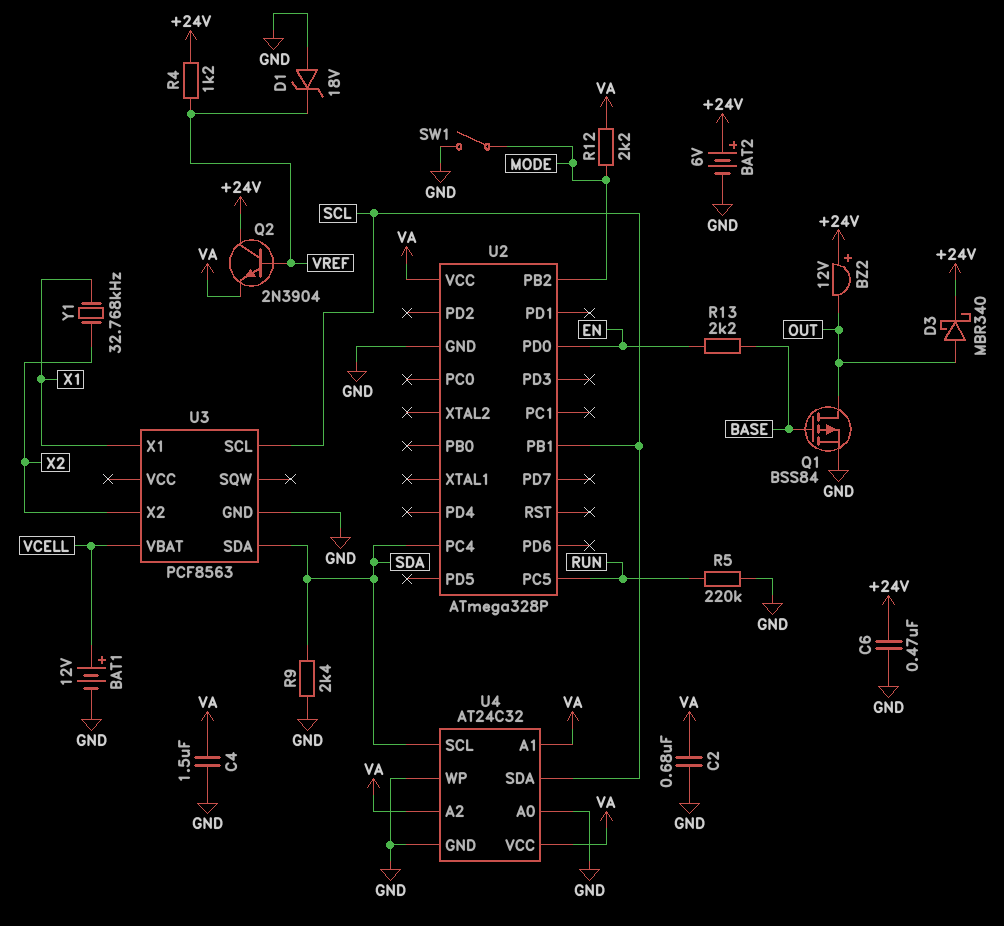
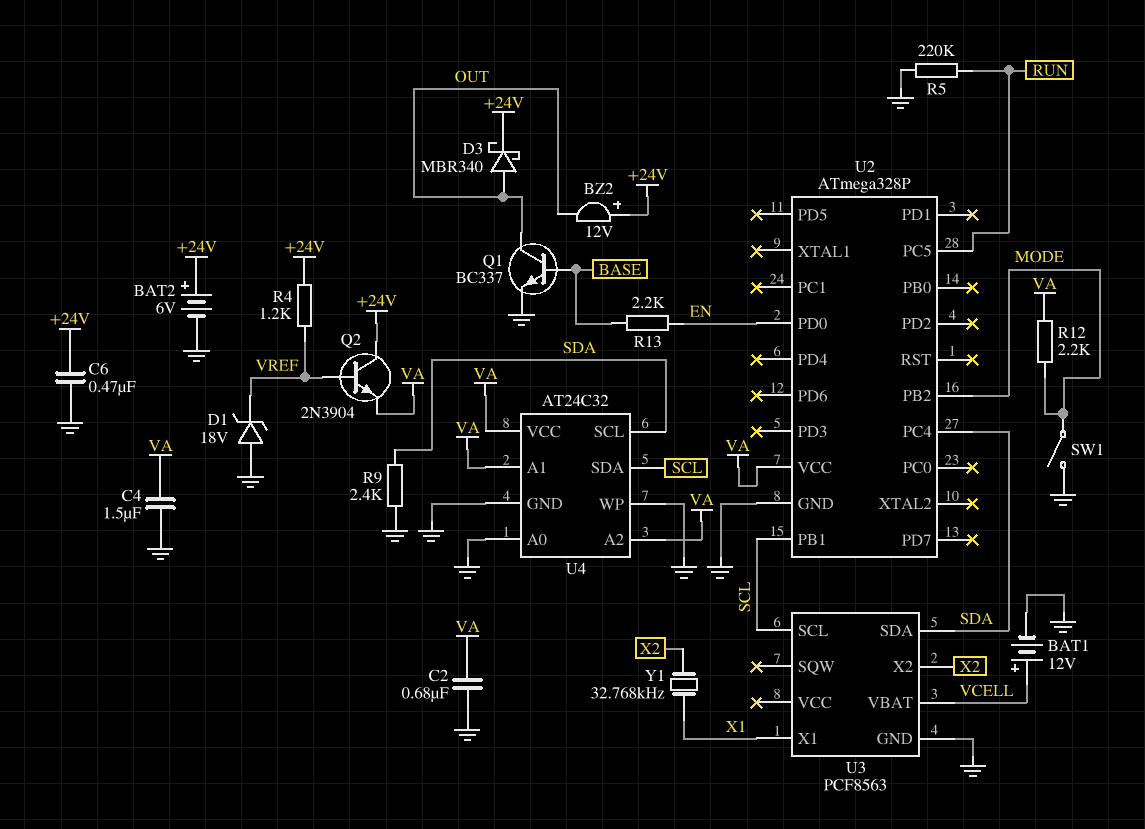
Q1: PMOS BSS84 (G BASE, D OUT, S GND) -> NPN BC337 (B BASE, C OUT, E GND)

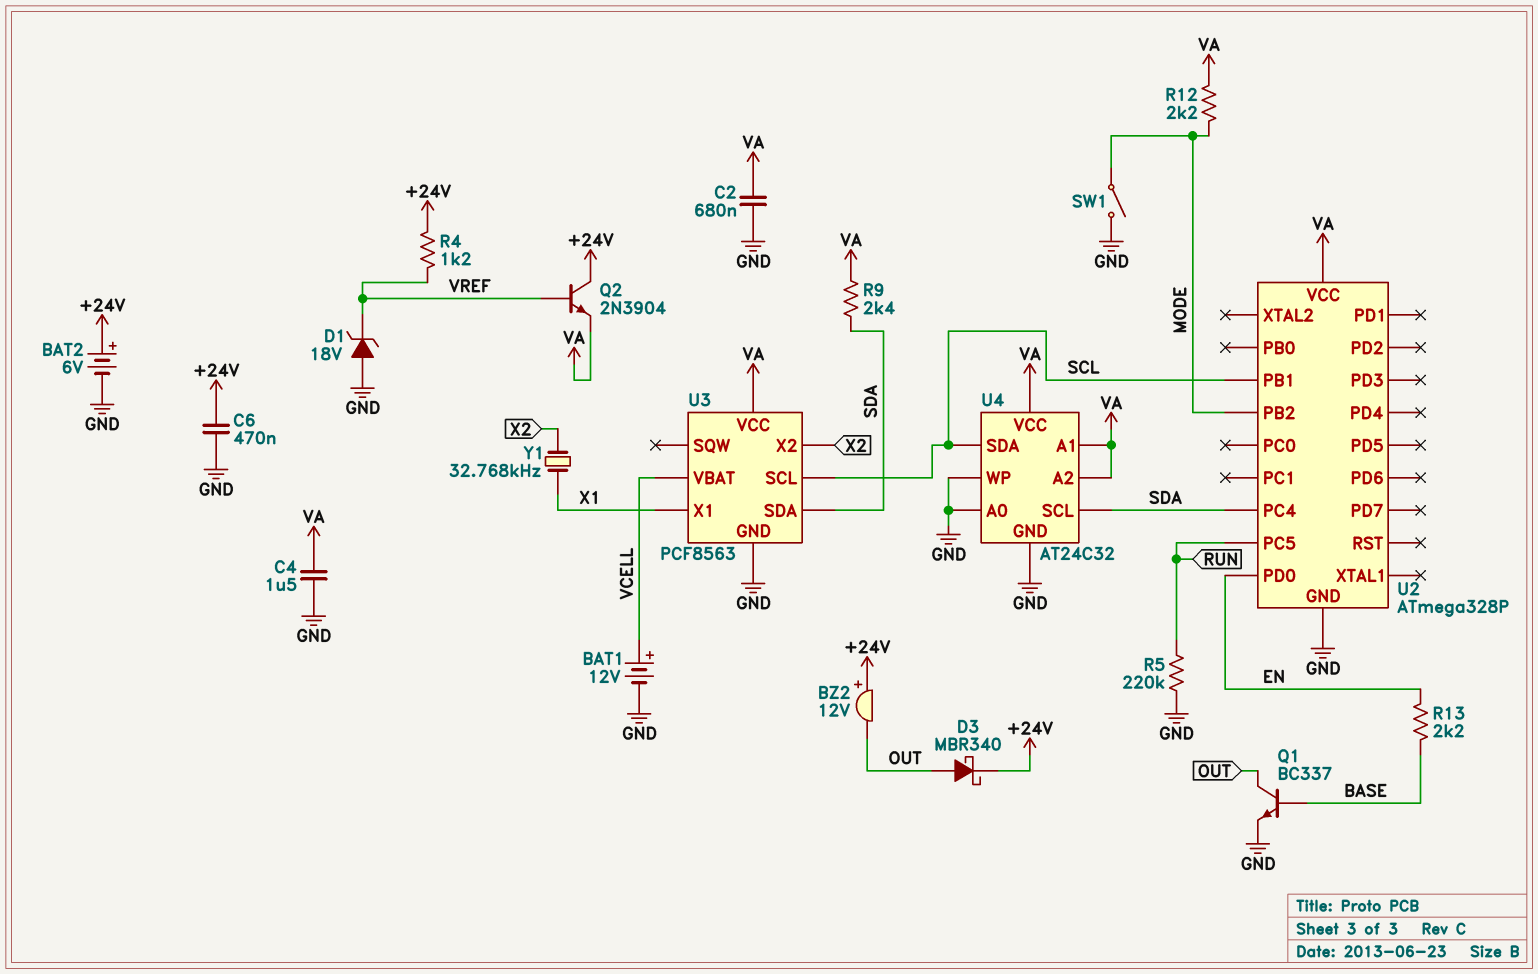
R9: 2.4k (GND, SDA) -> 2.4k (SDA, VA)
U3 pin VCC: none -> VA

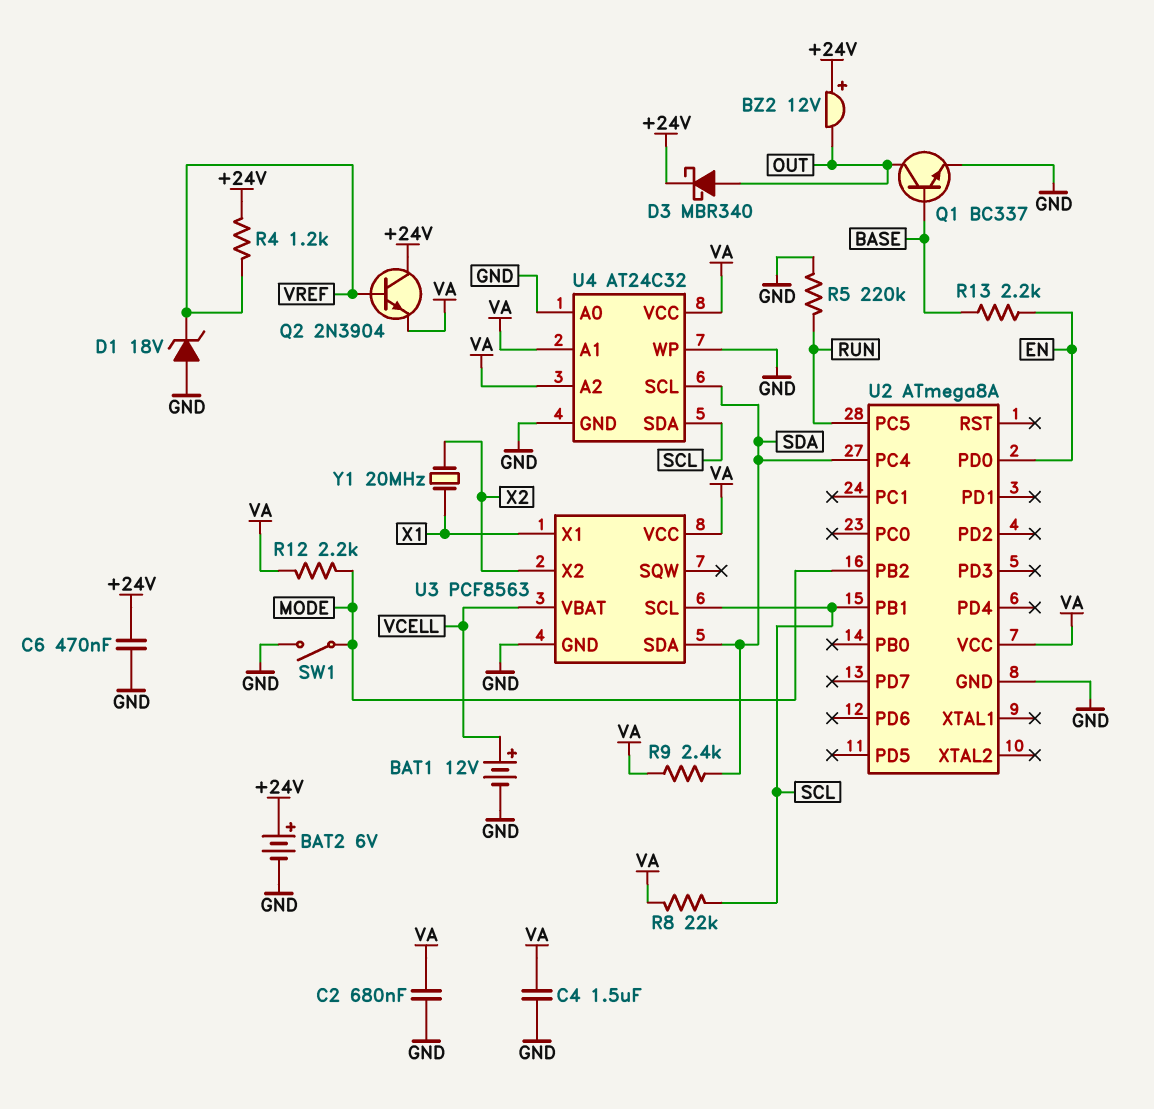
R8: none -> 22k (SCL, VA)
U2: ATmega328P -> ATmega8A
Y1: 32.768kHz (X1, X2) -> 20MHz (X1, X2)

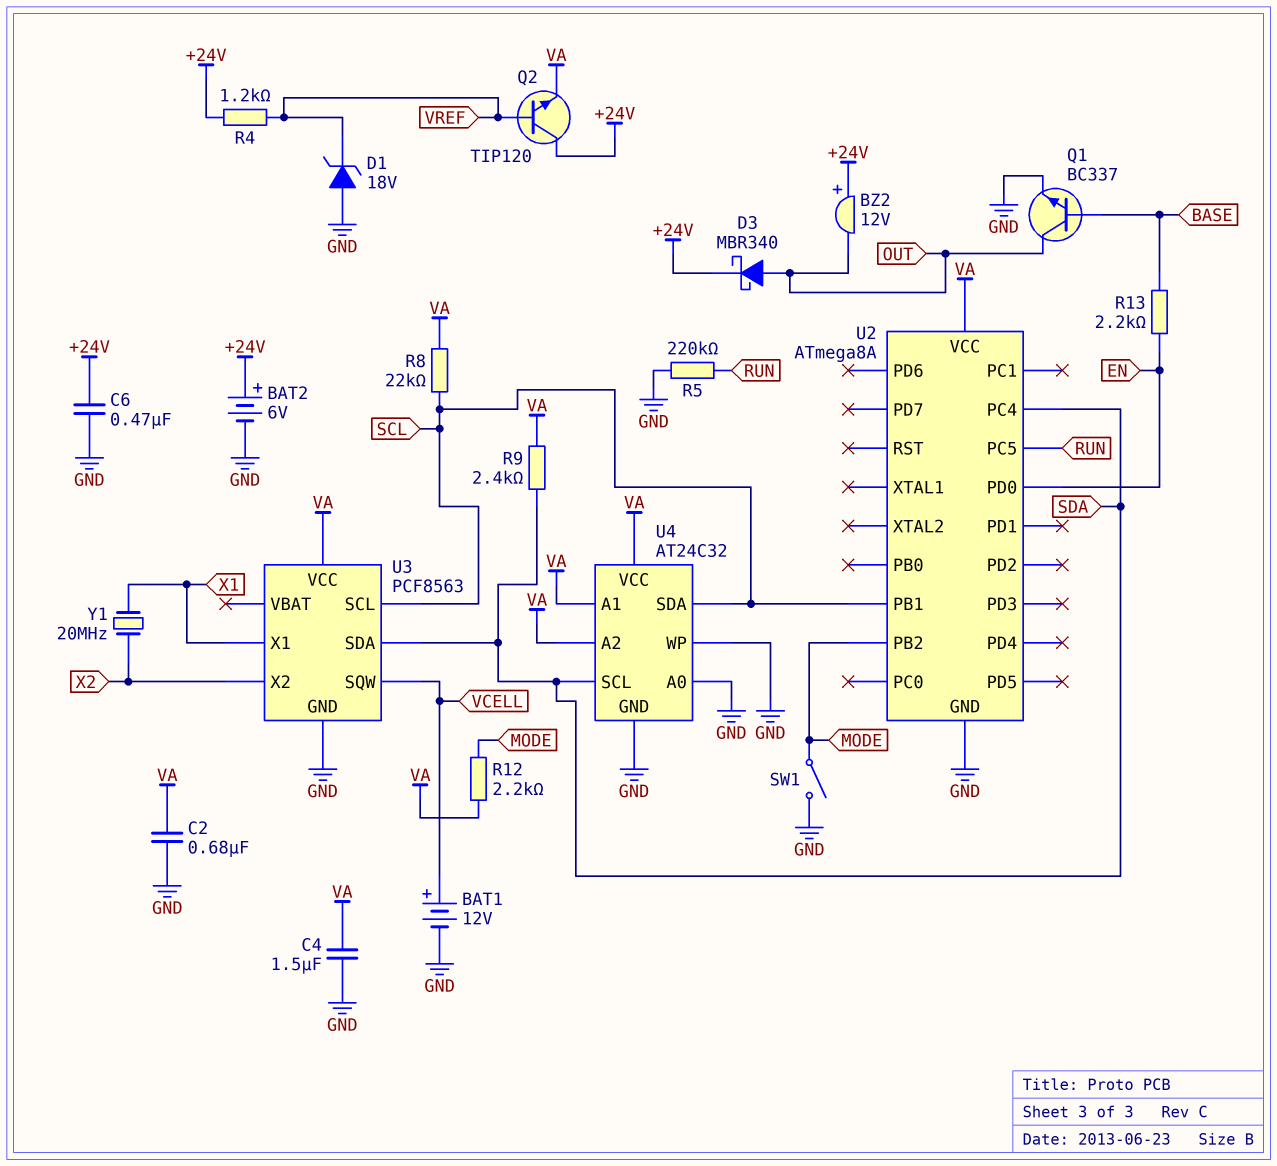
Q2: NPN 2N3904 (B VREF, C +24V, E VA) -> NPN TIP120 (B VREF, C +24V, E VA)
U3 pin SQW: none -> VCELL
U3 pin VBAT: VCELL -> none

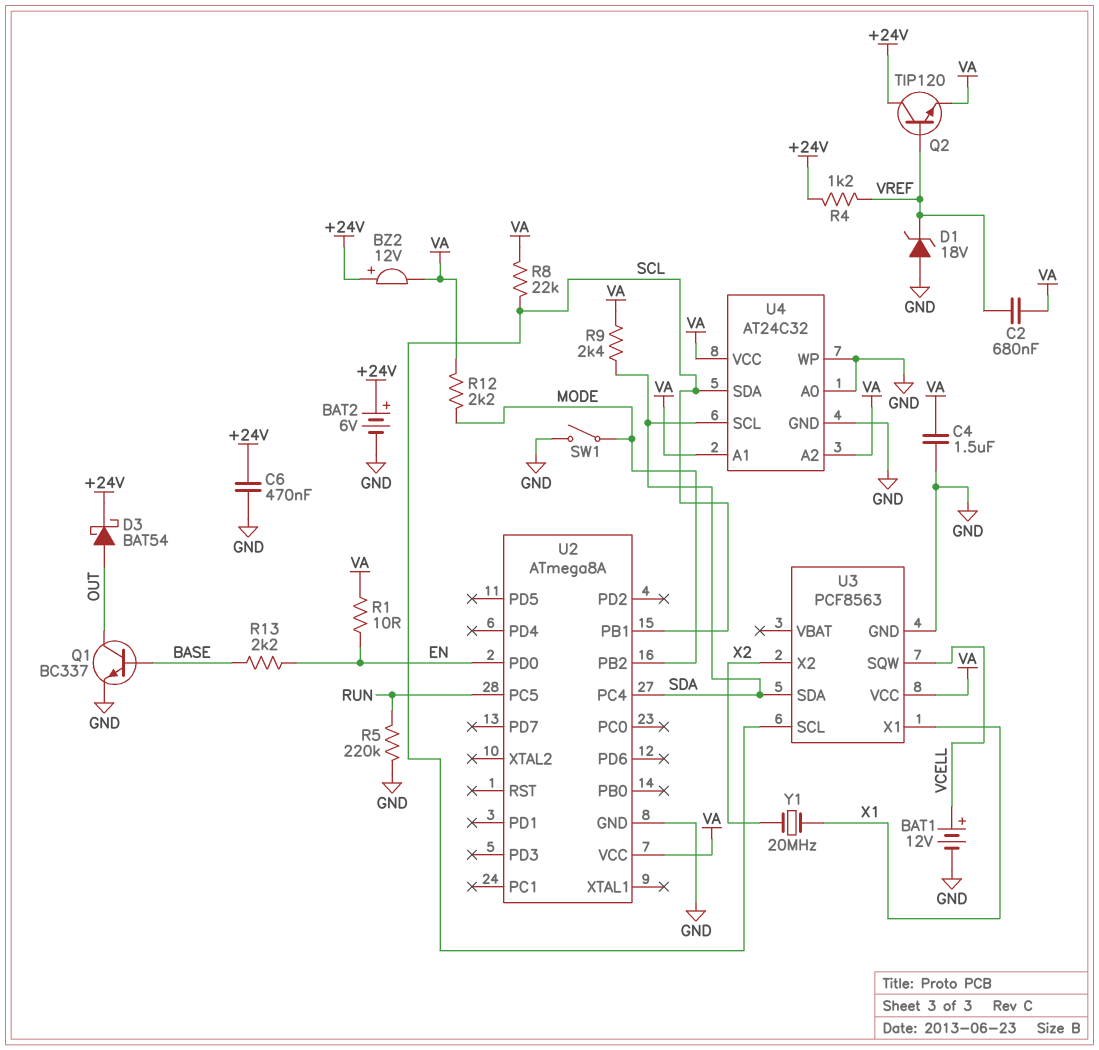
BZ2: buzzer 12V (plus +24V, minus OUT) -> buzzer 12V (plus +24V, minus VA)
C2: 680nF (GND, VA) -> 680nF (VA, VREF)
D3: schottky MBR340 (A OUT, K +24V) -> schottky BAT54 (A OUT, K +24V)
R1: none -> 10 (EN, VA)

